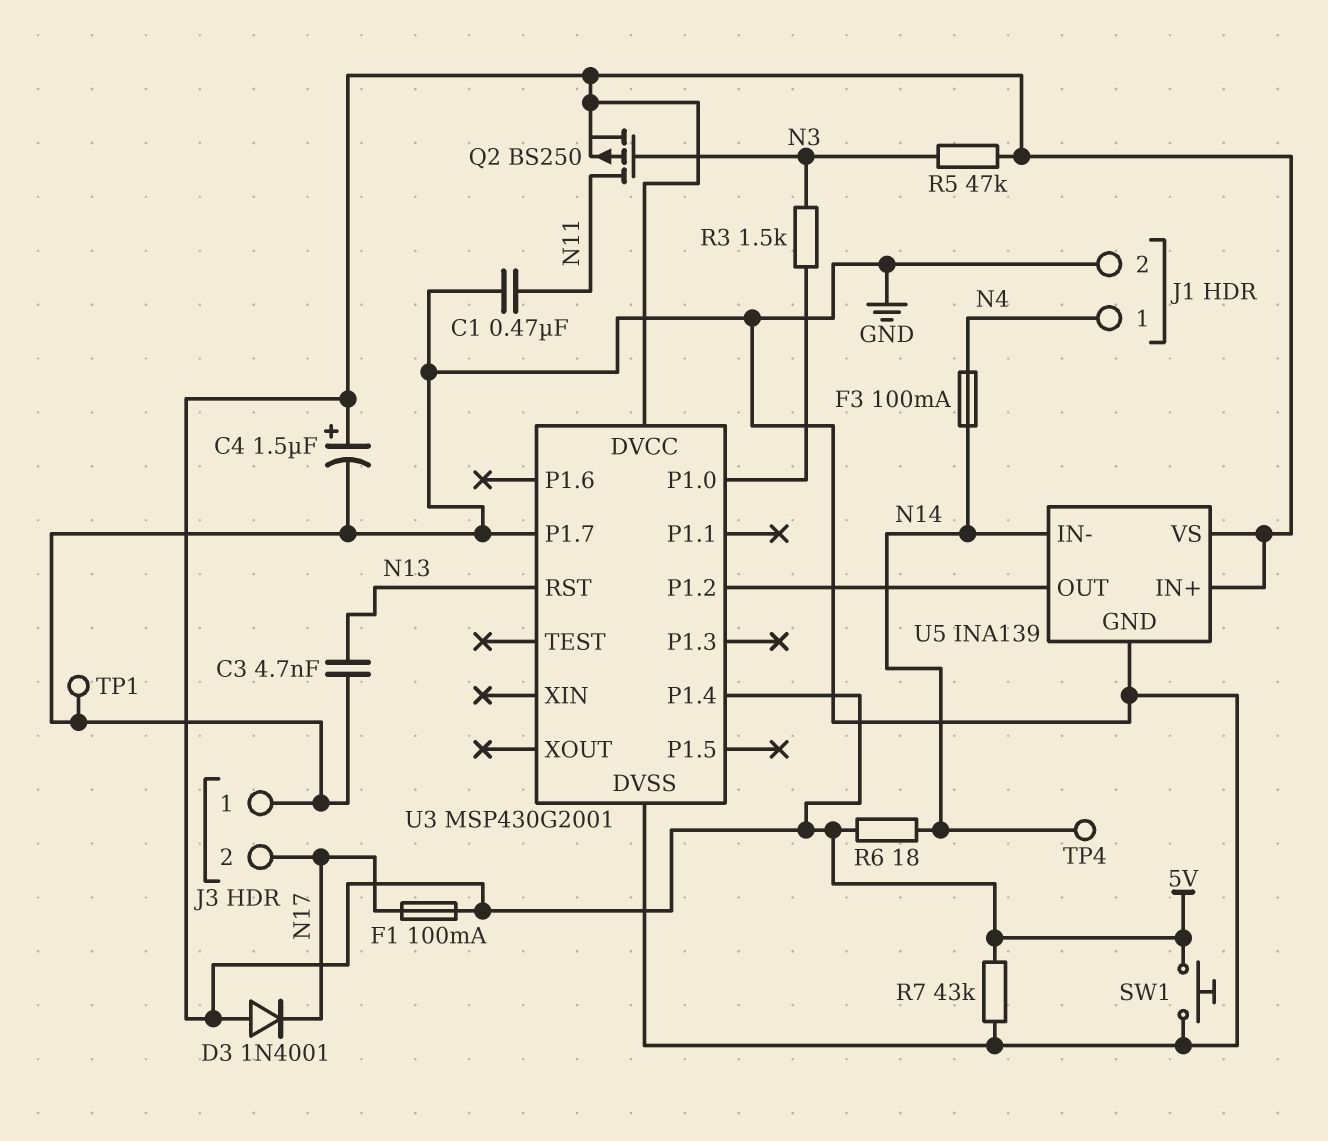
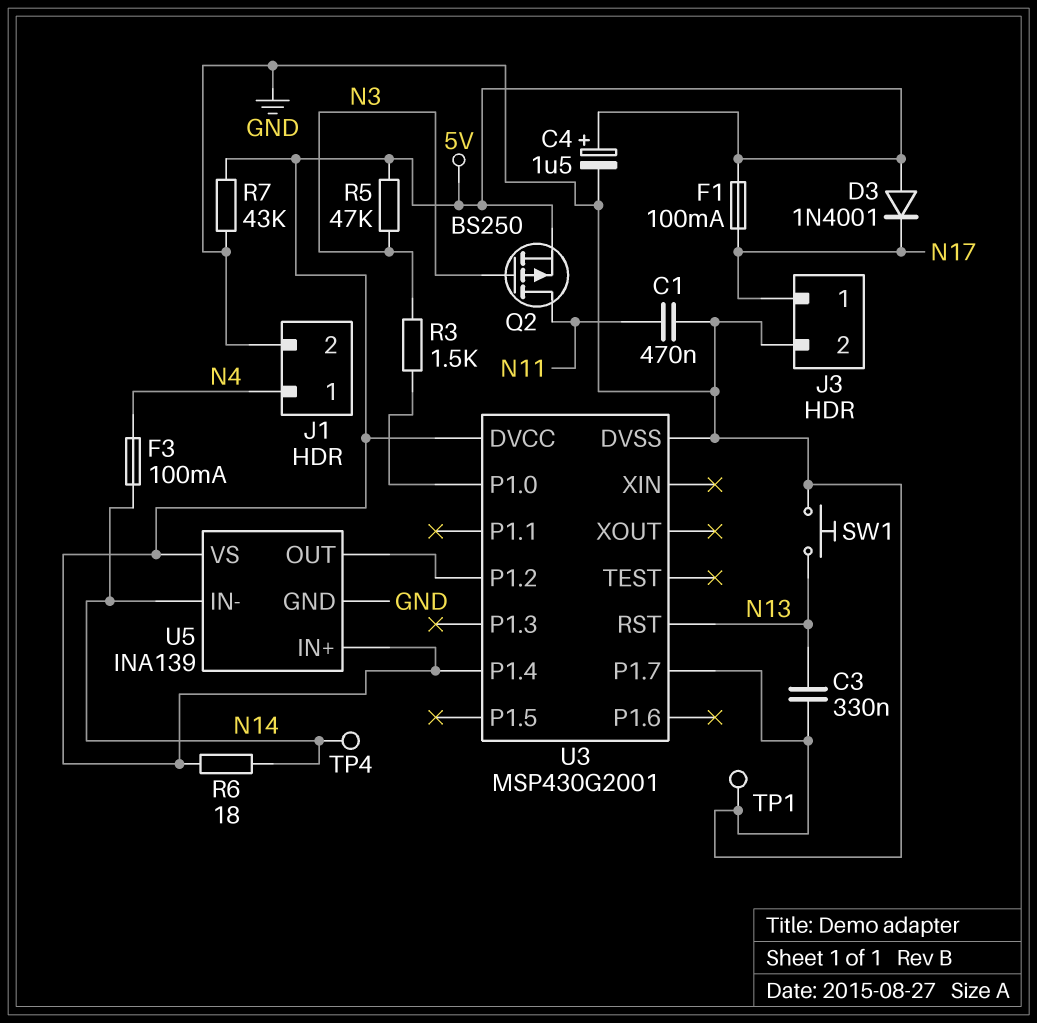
C3: 4.7nF (GND, N13) -> 330nF (GND, N13)
J3 pin 1: GND -> N17
J3 pin 2: N17 -> GND
SW1: button (5V, GND) -> button (GND, N13)

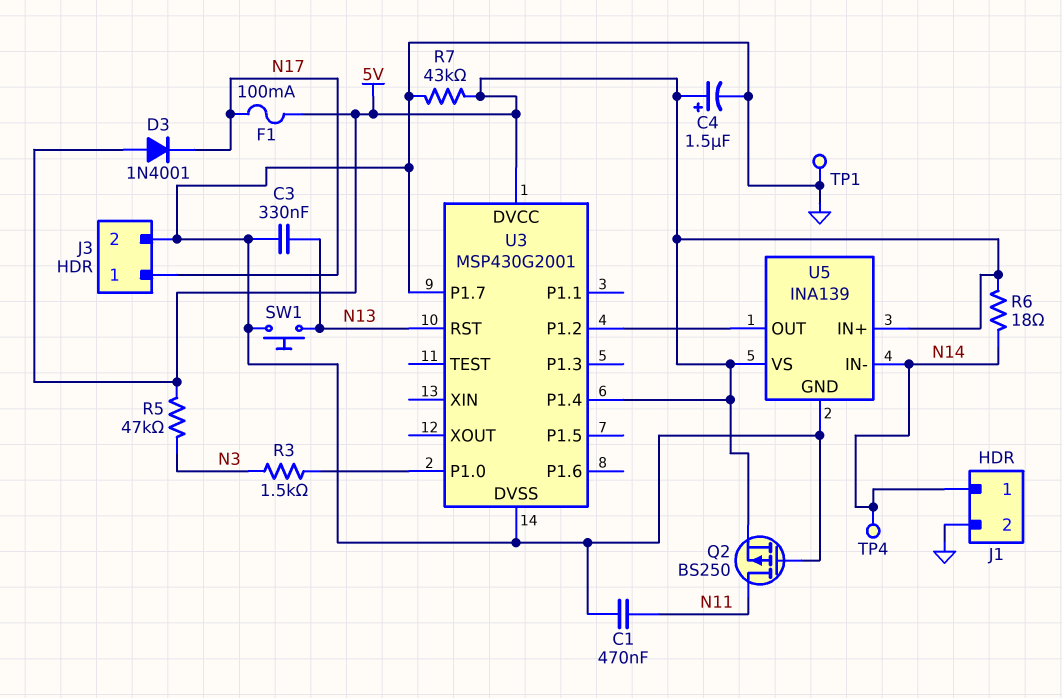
F3: 100mA (N4, N14) -> none
J1 pin 1: N4 -> N14
Q2: PMOS BS250 (G N3, D N11, S 5V) -> PMOS BS250 (G GND, D N11, S 5V)

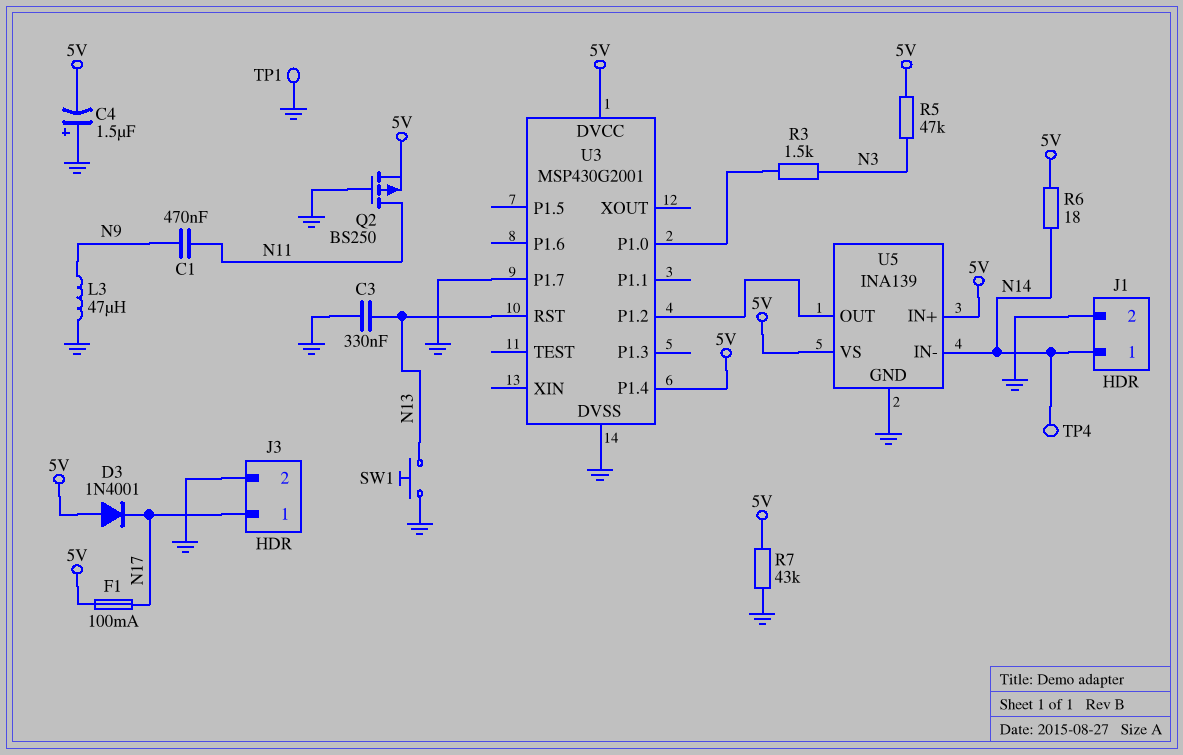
C1: 470nF (GND, N11) -> 470nF (N9, N11)
C4: 1.5uF (plus 5V, minus GND) -> 1.5uF (plus GND, minus 5V)
L3: none -> 47uH (GND, N9)

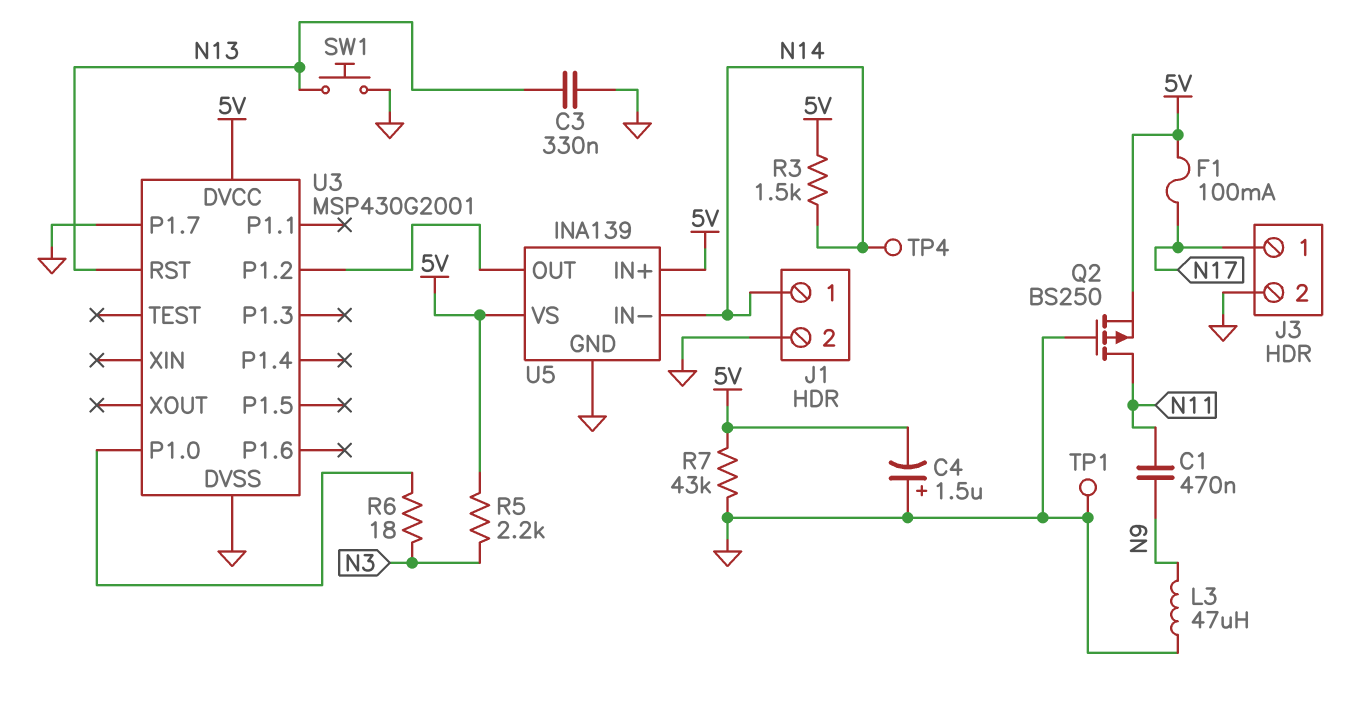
D3: diode 1N4001 (A 5V, K N17) -> none
R3: 1.5k (N3, U3/P1.0) -> 1.5k (5V, N14)
R5: 47k (5V, N3) -> 2.2k (5V, N3)
R6: 18 (5V, N14) -> 18 (N3, U3/P1.0)
U3 pin P1.4: 5V -> none

